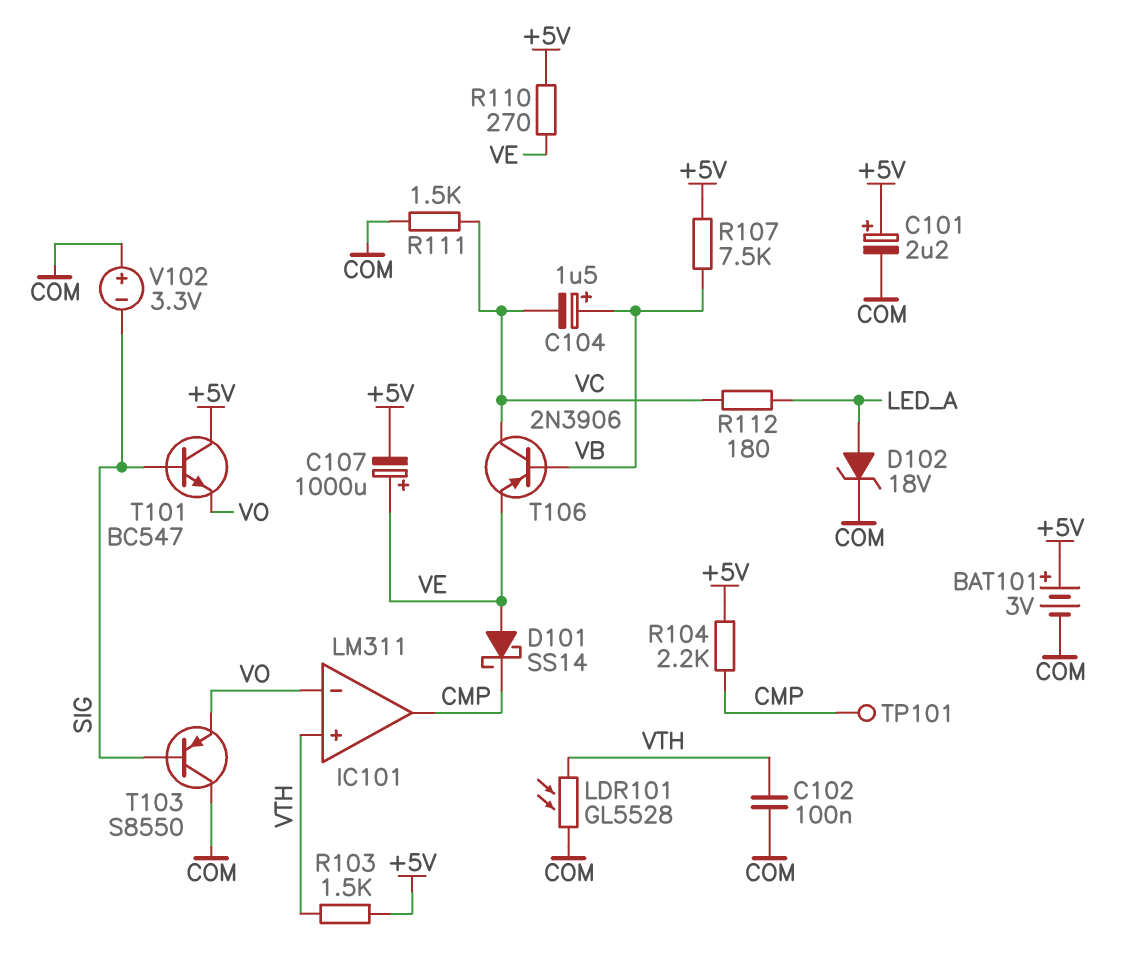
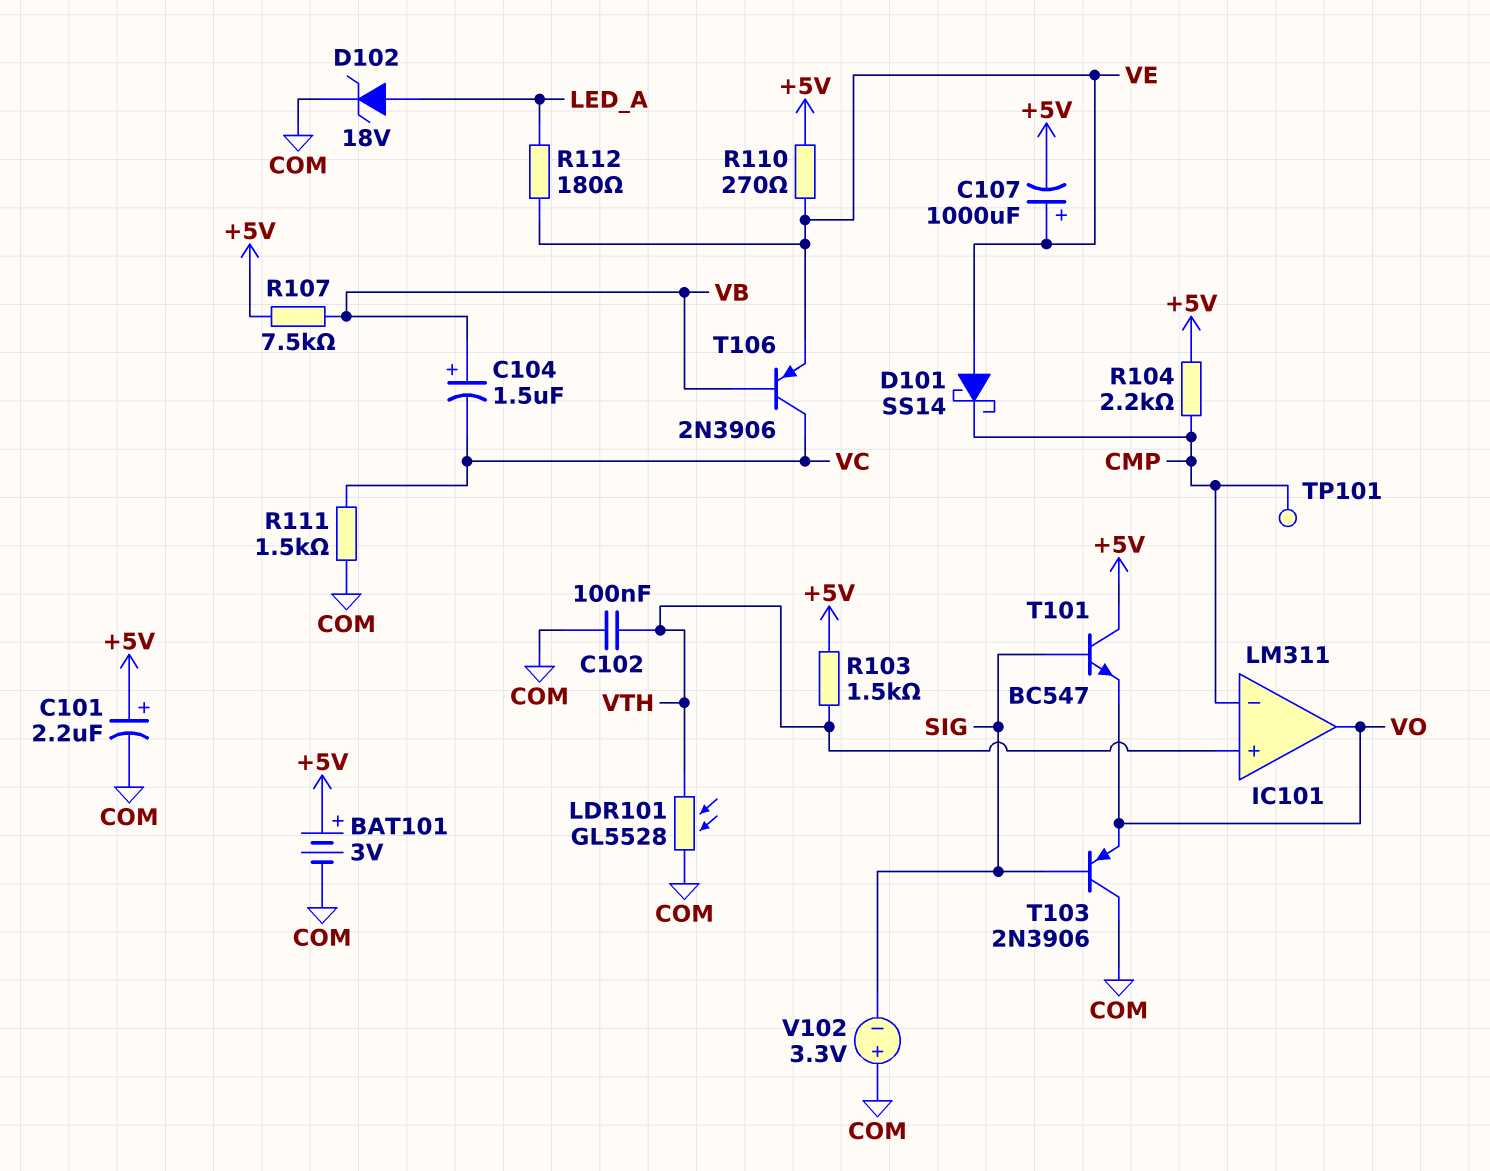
IC101 pin in-: VO -> CMP
IC101 pin out: CMP -> VO
R112: 180 (LED_A, VC) -> 180 (LED_A, VE)
T103: PNP S8550 (B SIG, C COM, E VO) -> PNP 2N3906 (B SIG, C COM, E VO)

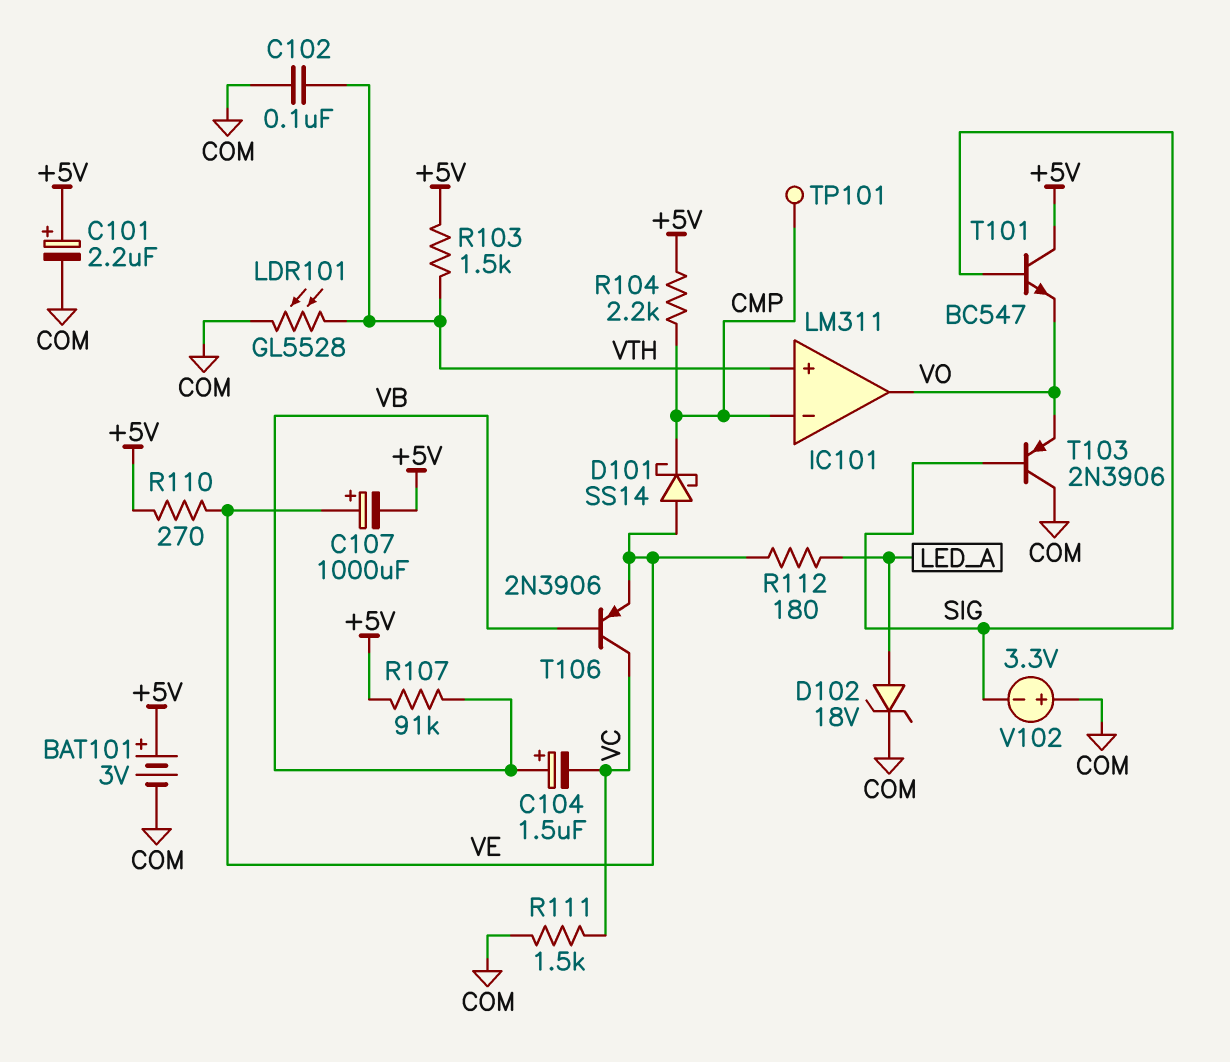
R107: 7.5k (+5V, VB) -> 91k (+5V, VB)

